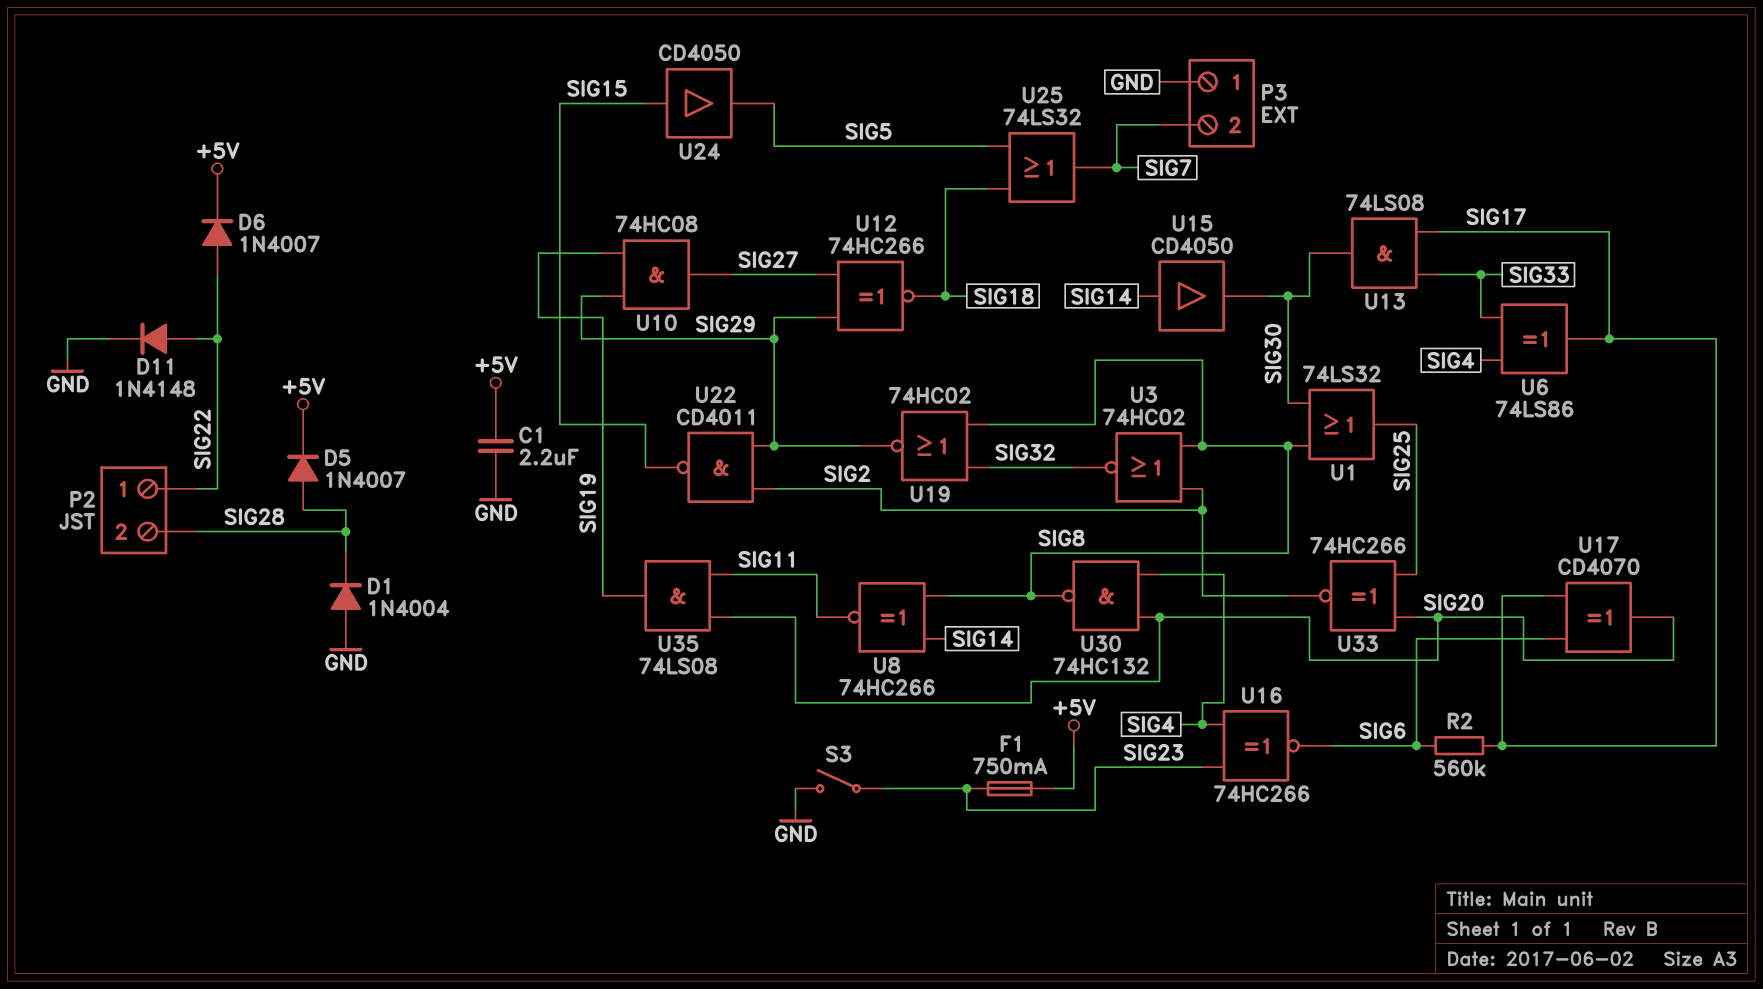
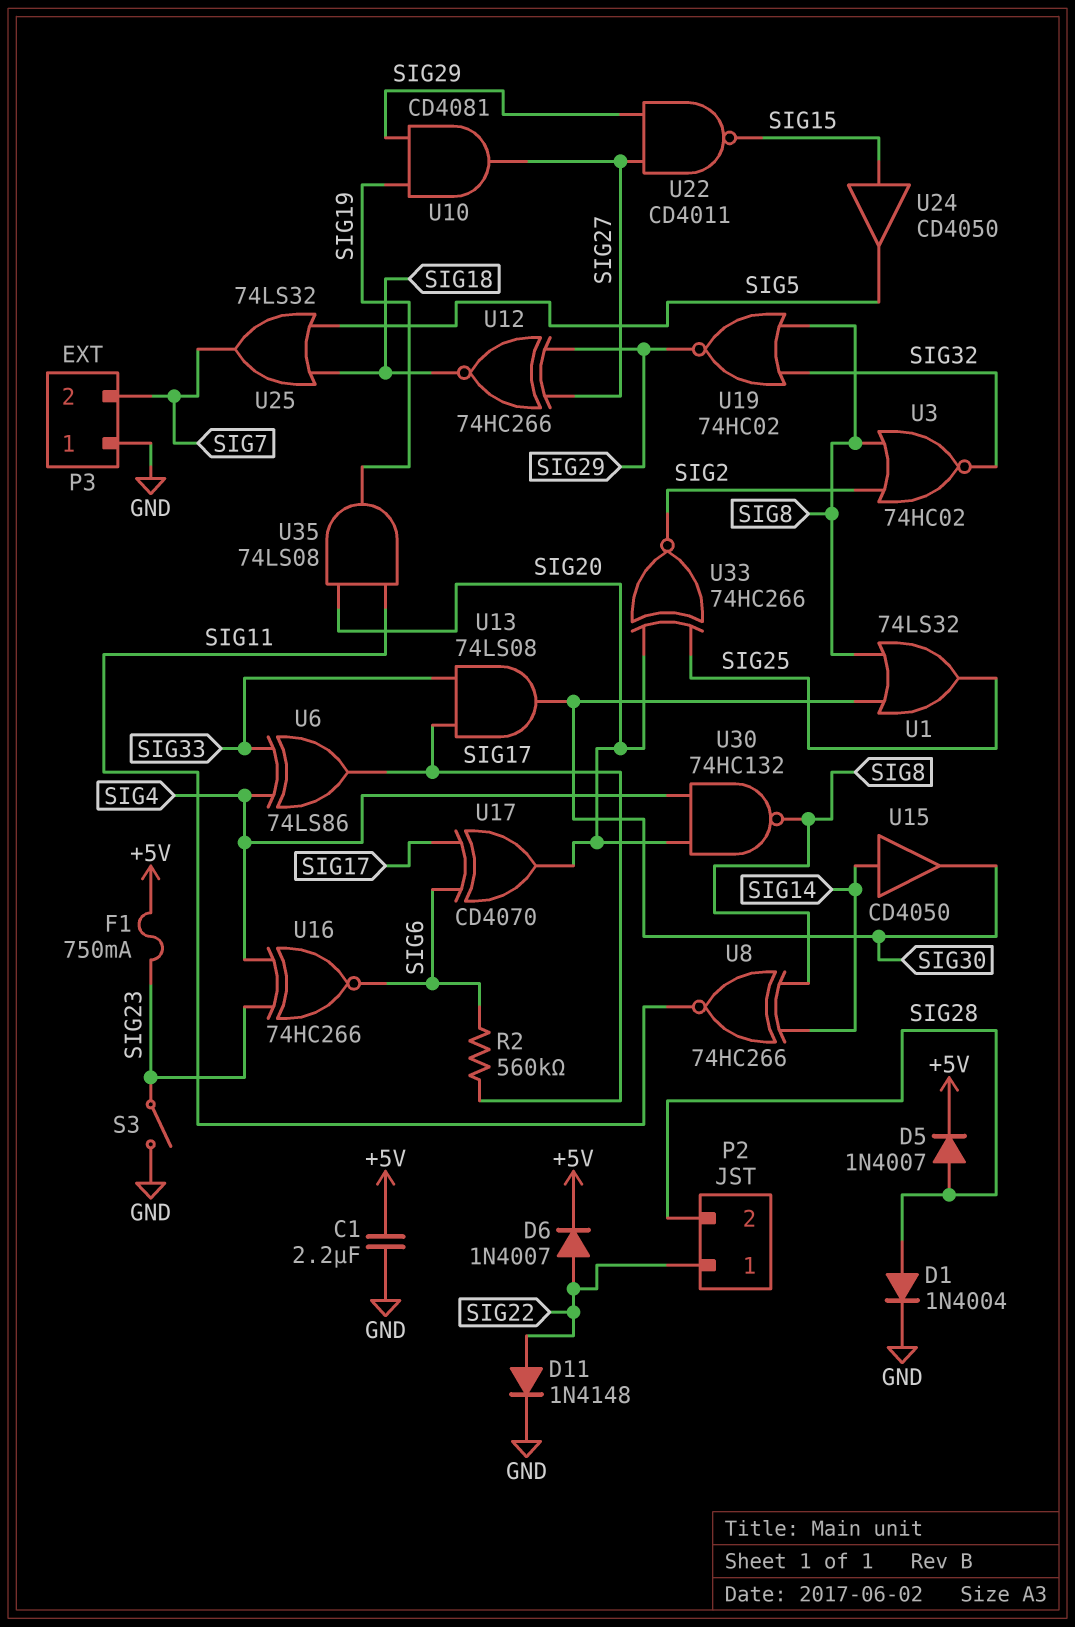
D1: diode 1N4004 (A GND, K SIG28) -> diode 1N4004 (A SIG28, K GND)
U10: AND 74HC08 (in SIG19, in SIG29, out SIG27) -> AND CD4081 (in SIG19, in SIG29, out SIG27)
U22: NAND CD4011 (in SIG2, in SIG29, out SIG15) -> NAND CD4011 (in SIG27, in SIG29, out SIG15)

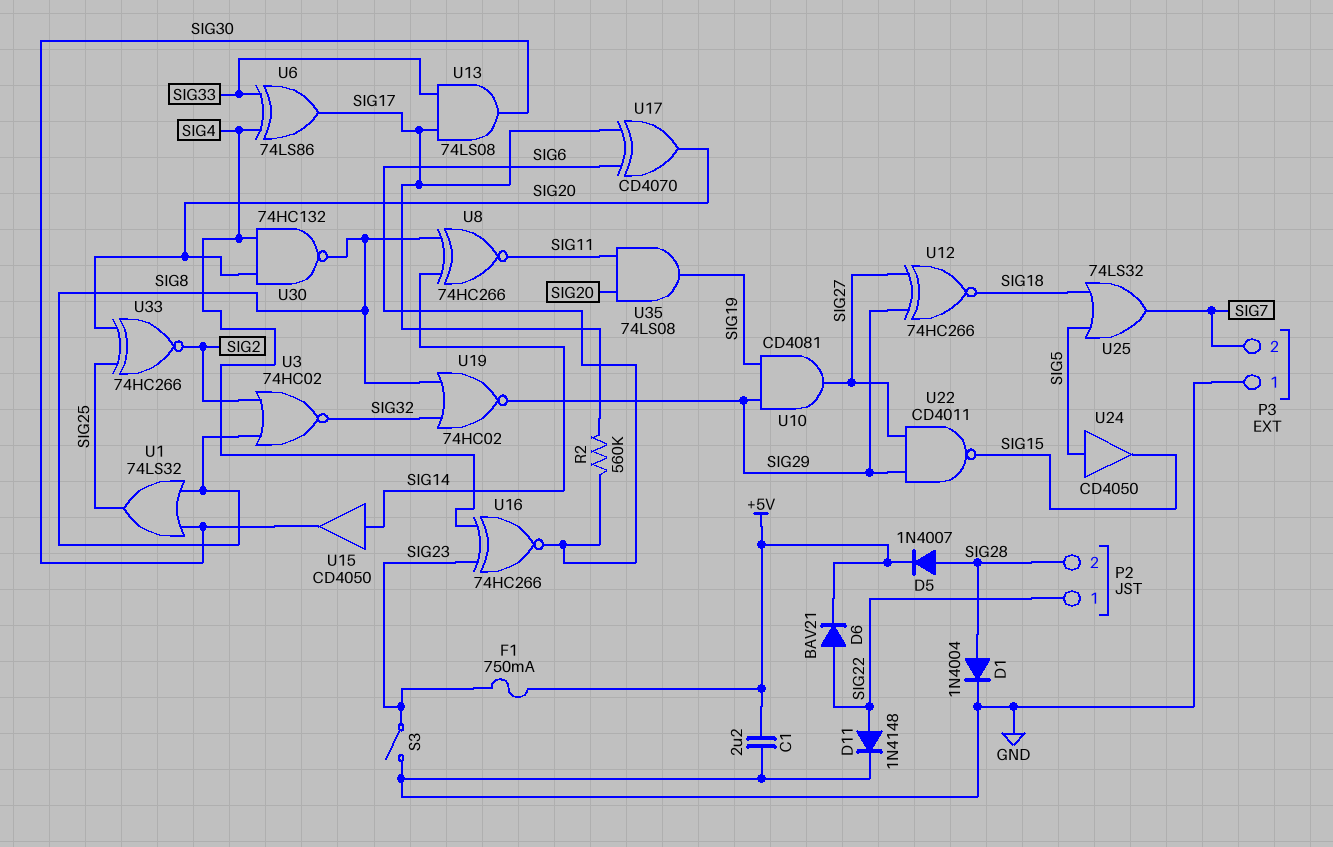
D6: diode 1N4007 (A SIG22, K +5V) -> diode BAV21 (A SIG22, K +5V)
U24: buffer CD4050 (in SIG15, out SIG5) -> buffer CD4050 (in SIG5, out SIG15)

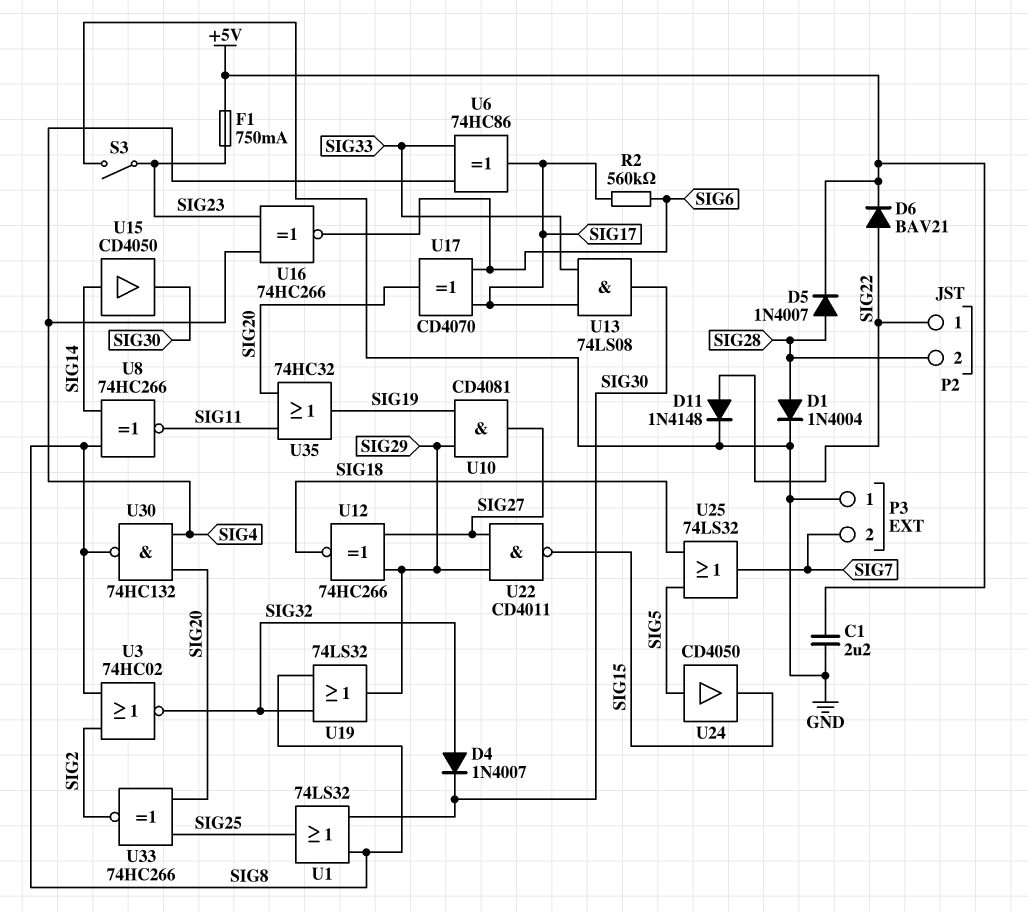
D4: none -> diode 1N4007 (A SIG32, K SIG30)
U6: XOR 74LS86 (in SIG4, in SIG33, out SIG17) -> XOR 74HC86 (in SIG4, in SIG33, out SIG17)
U19: NOR 74HC02 (in SIG8, in SIG32, out SIG29) -> OR 74LS32 (in SIG8, in SIG32, out SIG29)
U35: AND 74LS08 (in SIG11, in SIG20, out SIG19) -> OR 74HC32 (in SIG11, in SIG20, out SIG19)

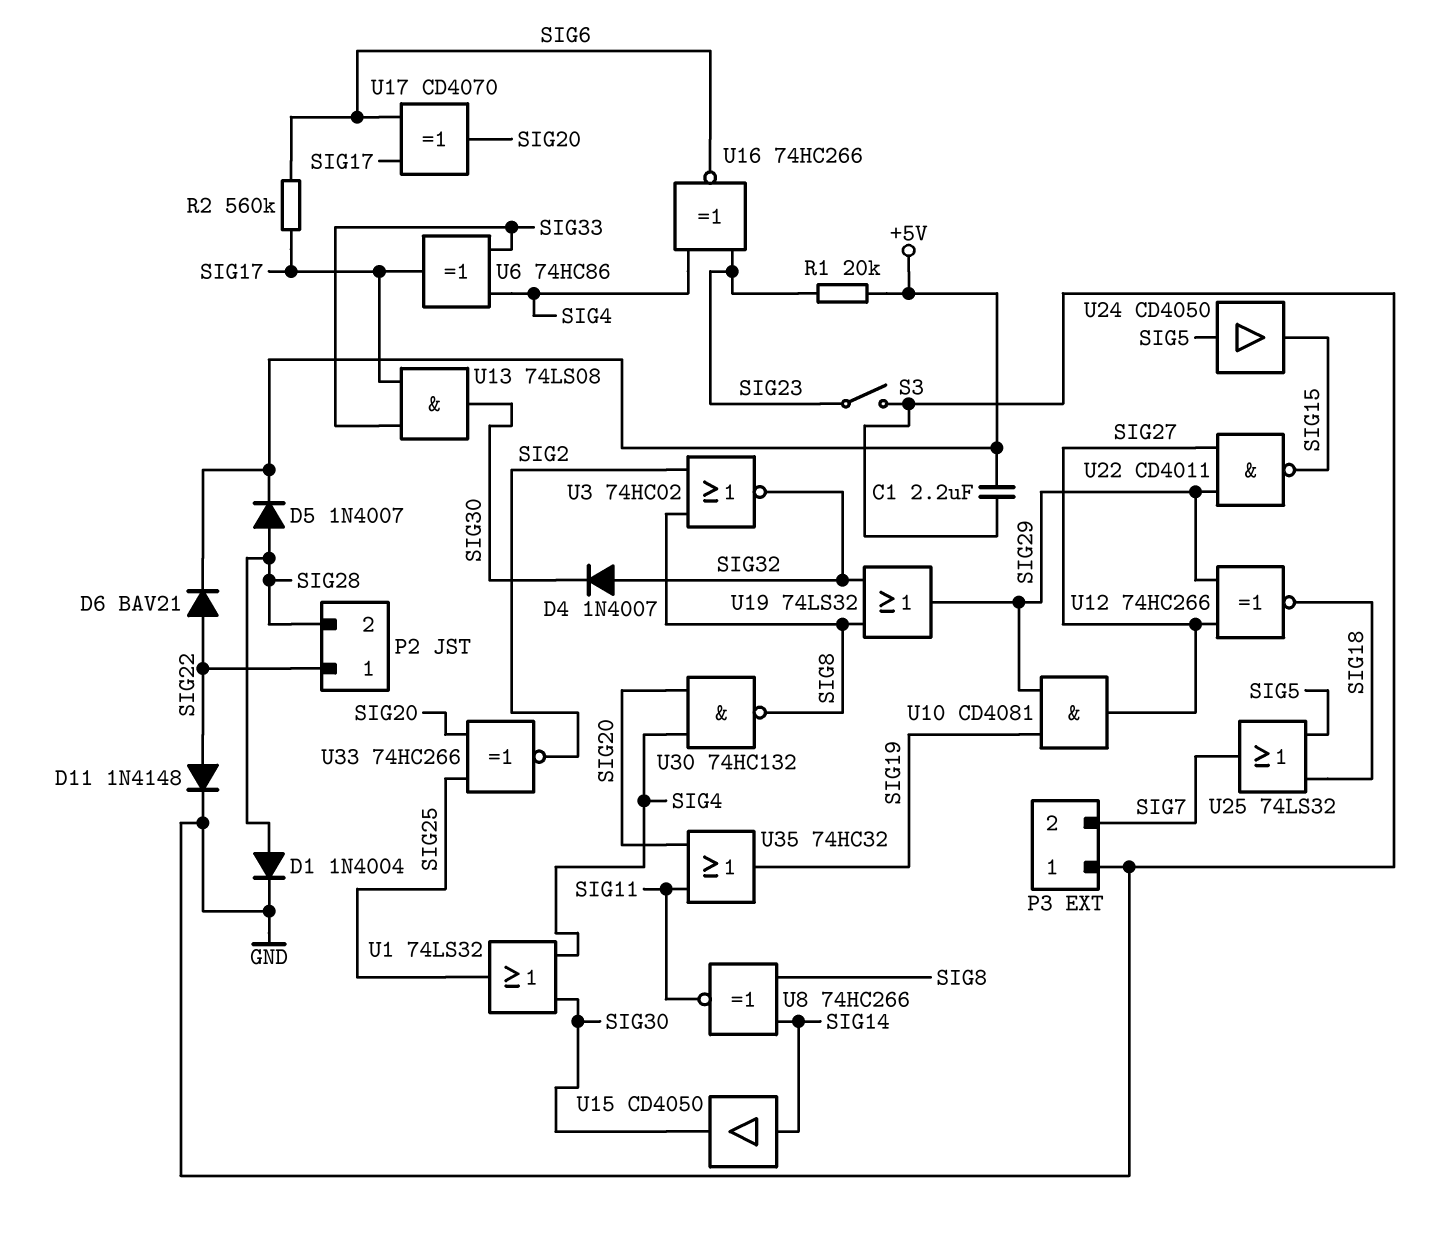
F1: 750mA (+5V, SIG23) -> none
R1: none -> 20k (+5V, SIG23)
U1: OR 74LS32 (in SIG8, in SIG30, out SIG25) -> OR 74LS32 (in SIG4, in SIG30, out SIG25)

